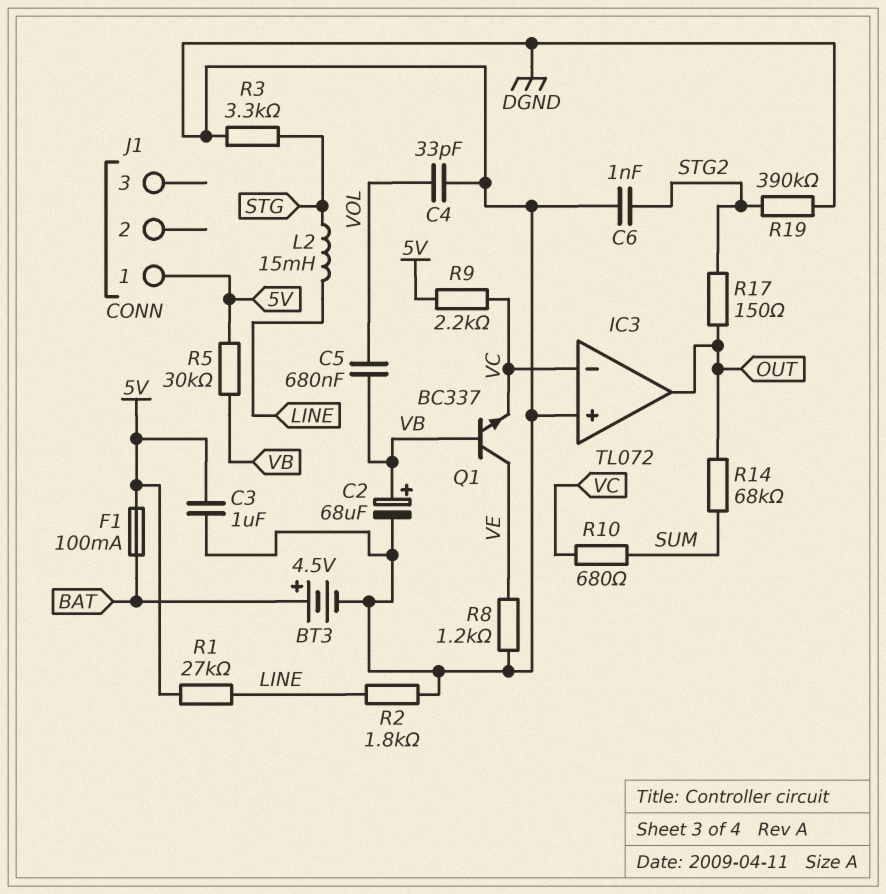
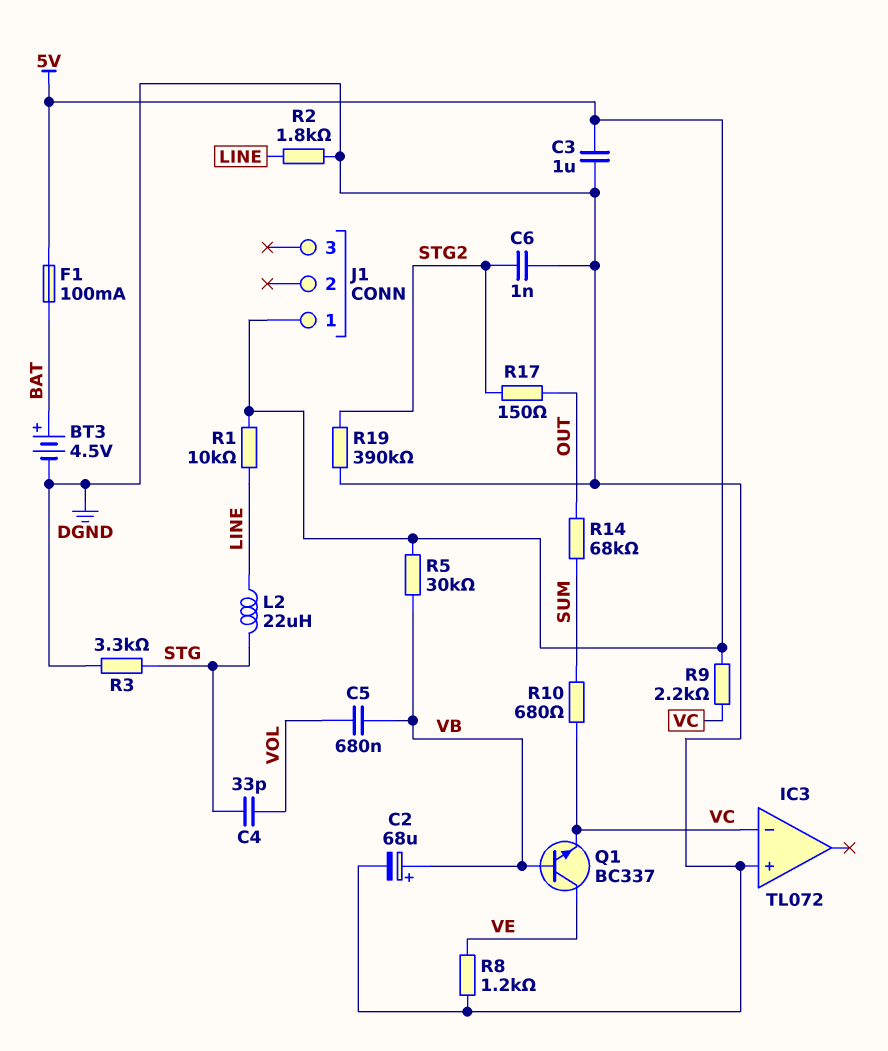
C4: 33pF (DGND, VOL) -> 33pF (STG, VOL)
IC3 pin out: OUT -> none
L2: 15mH (LINE, STG) -> 22uH (LINE, STG)
R1: 27k (5V, LINE) -> 10k (5V, LINE)

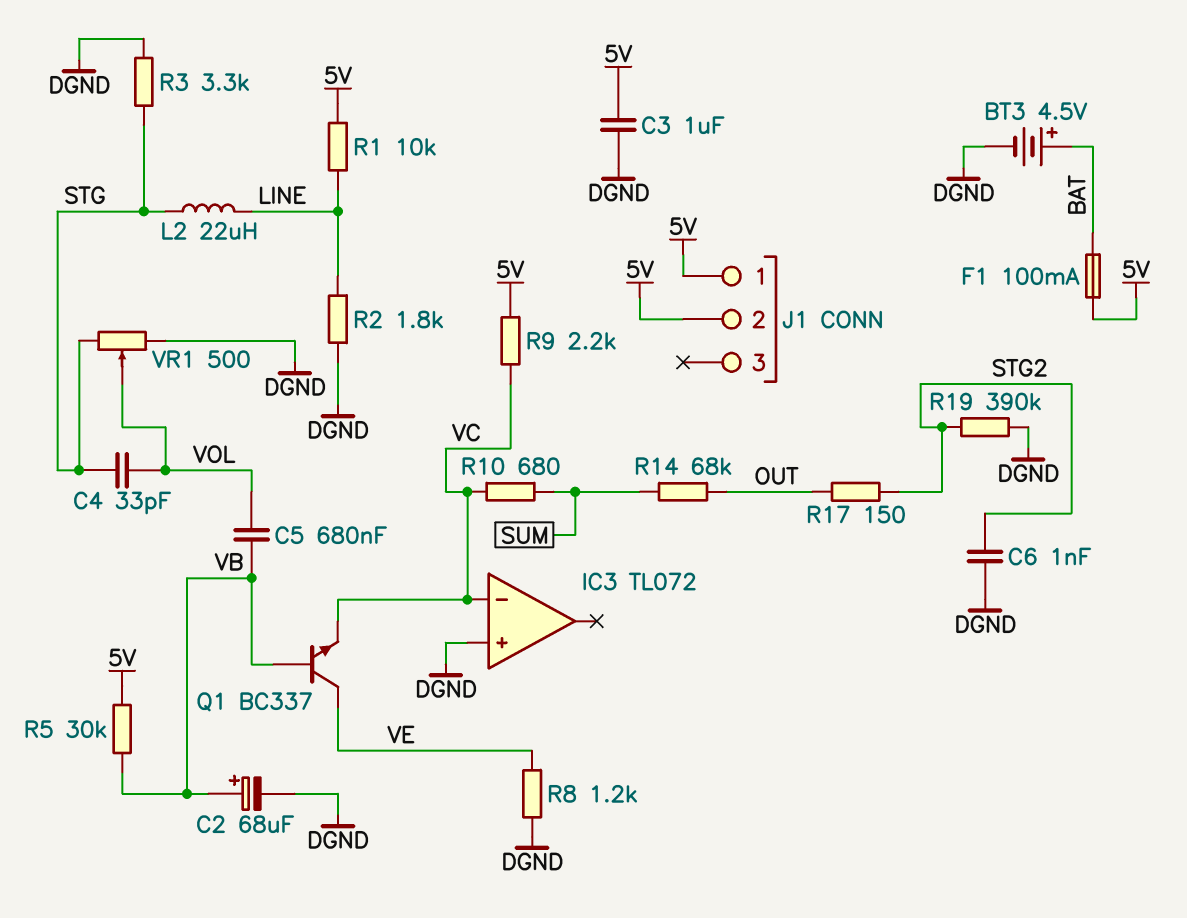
J1 pin 2: none -> 5V
VR1: none -> 500 (DGND, STG, wiper VOL)

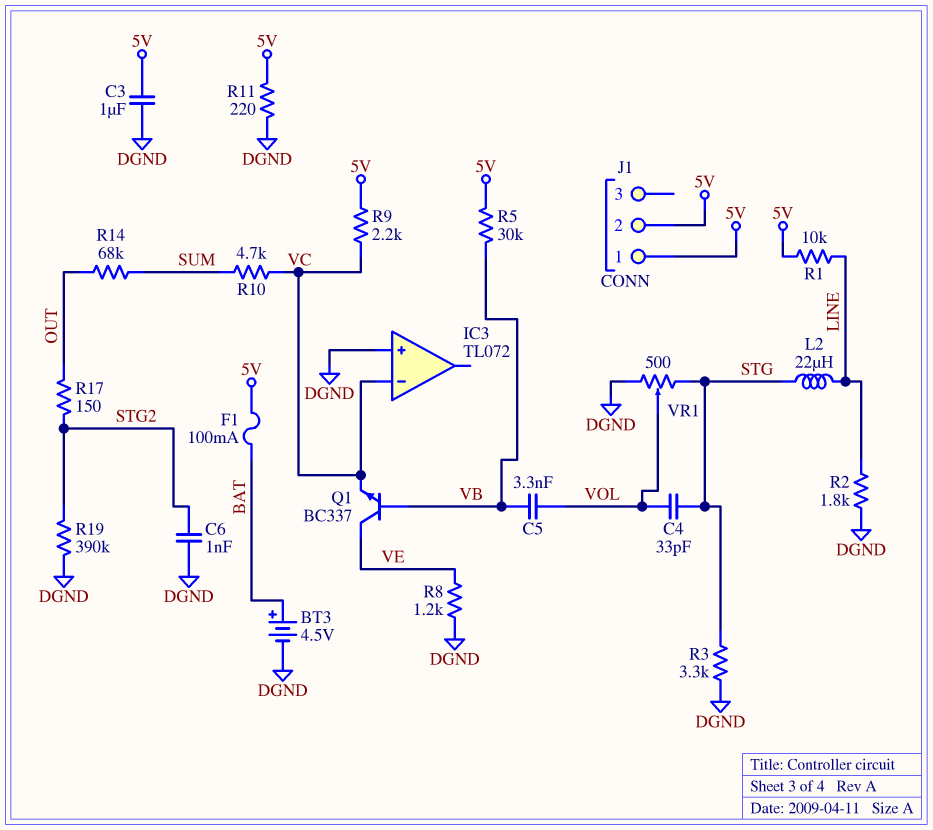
C2: 68uF (plus VB, minus DGND) -> none
C5: 680nF (VB, VOL) -> 3.3nF (VB, VOL)
R10: 680 (SUM, VC) -> 4.7k (SUM, VC)
R11: none -> 220 (5V, DGND)

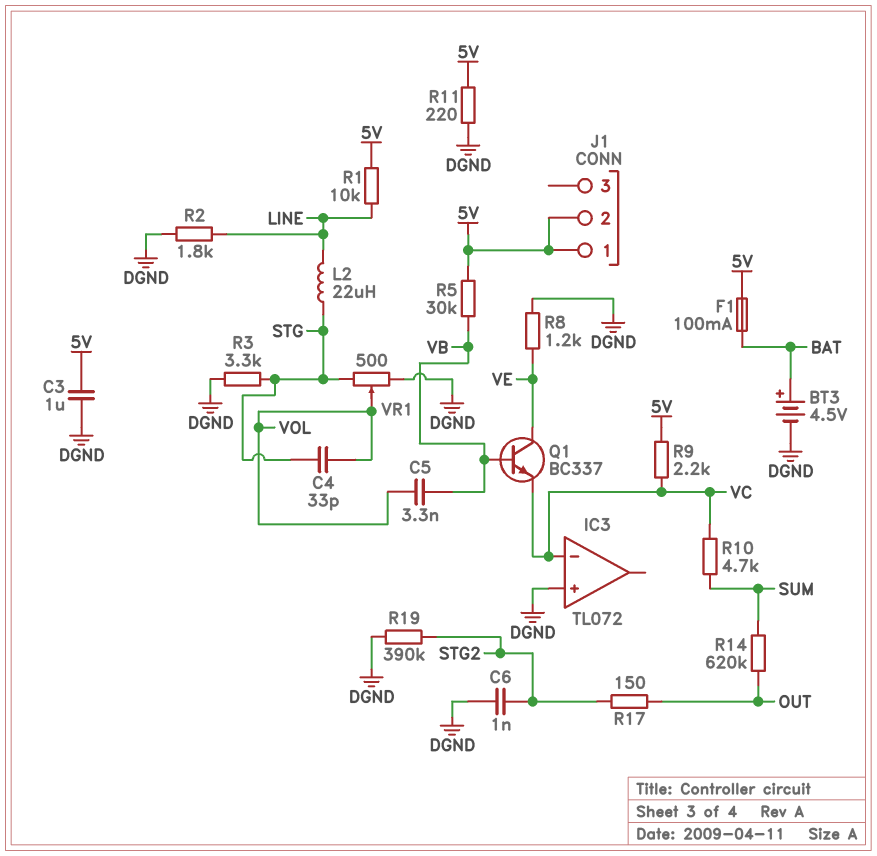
R14: 68k (OUT, SUM) -> 620k (OUT, SUM)

